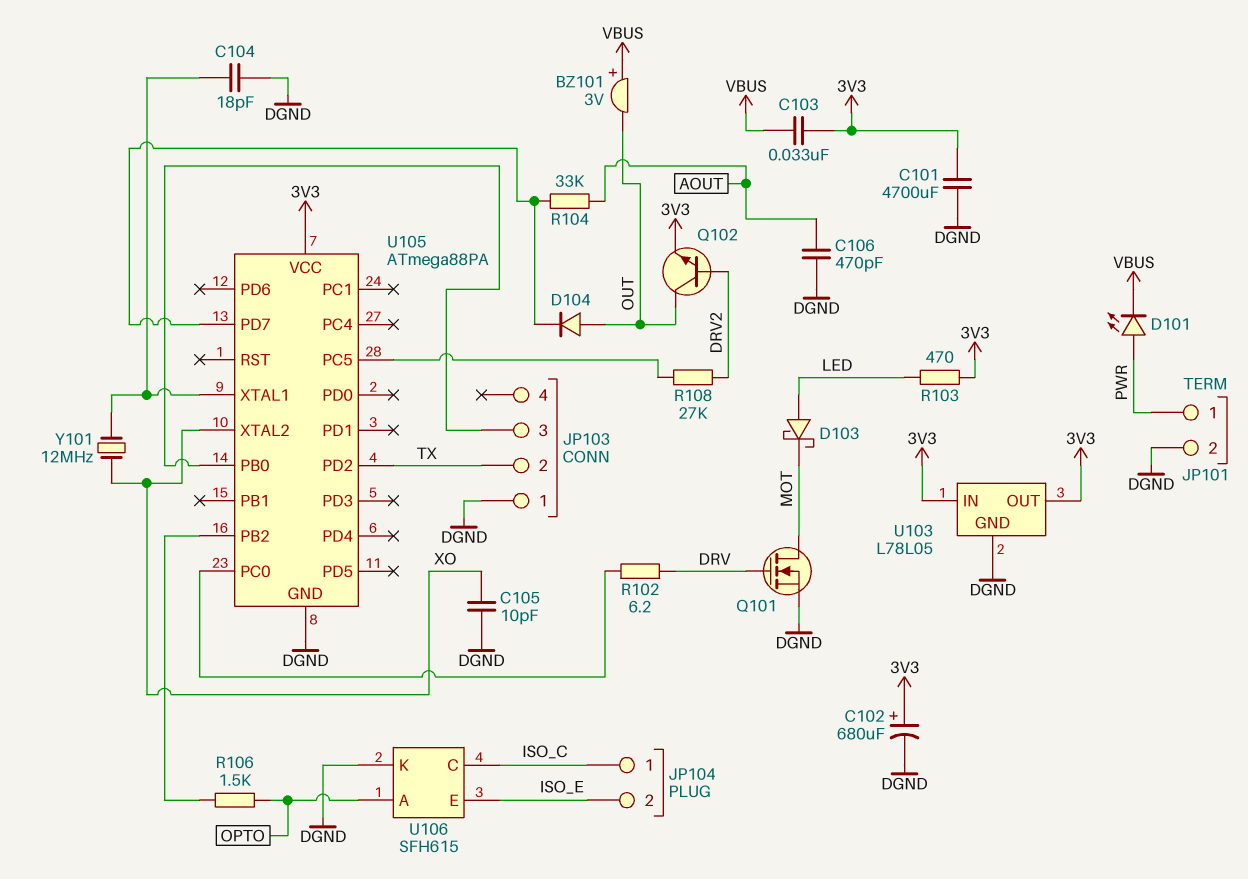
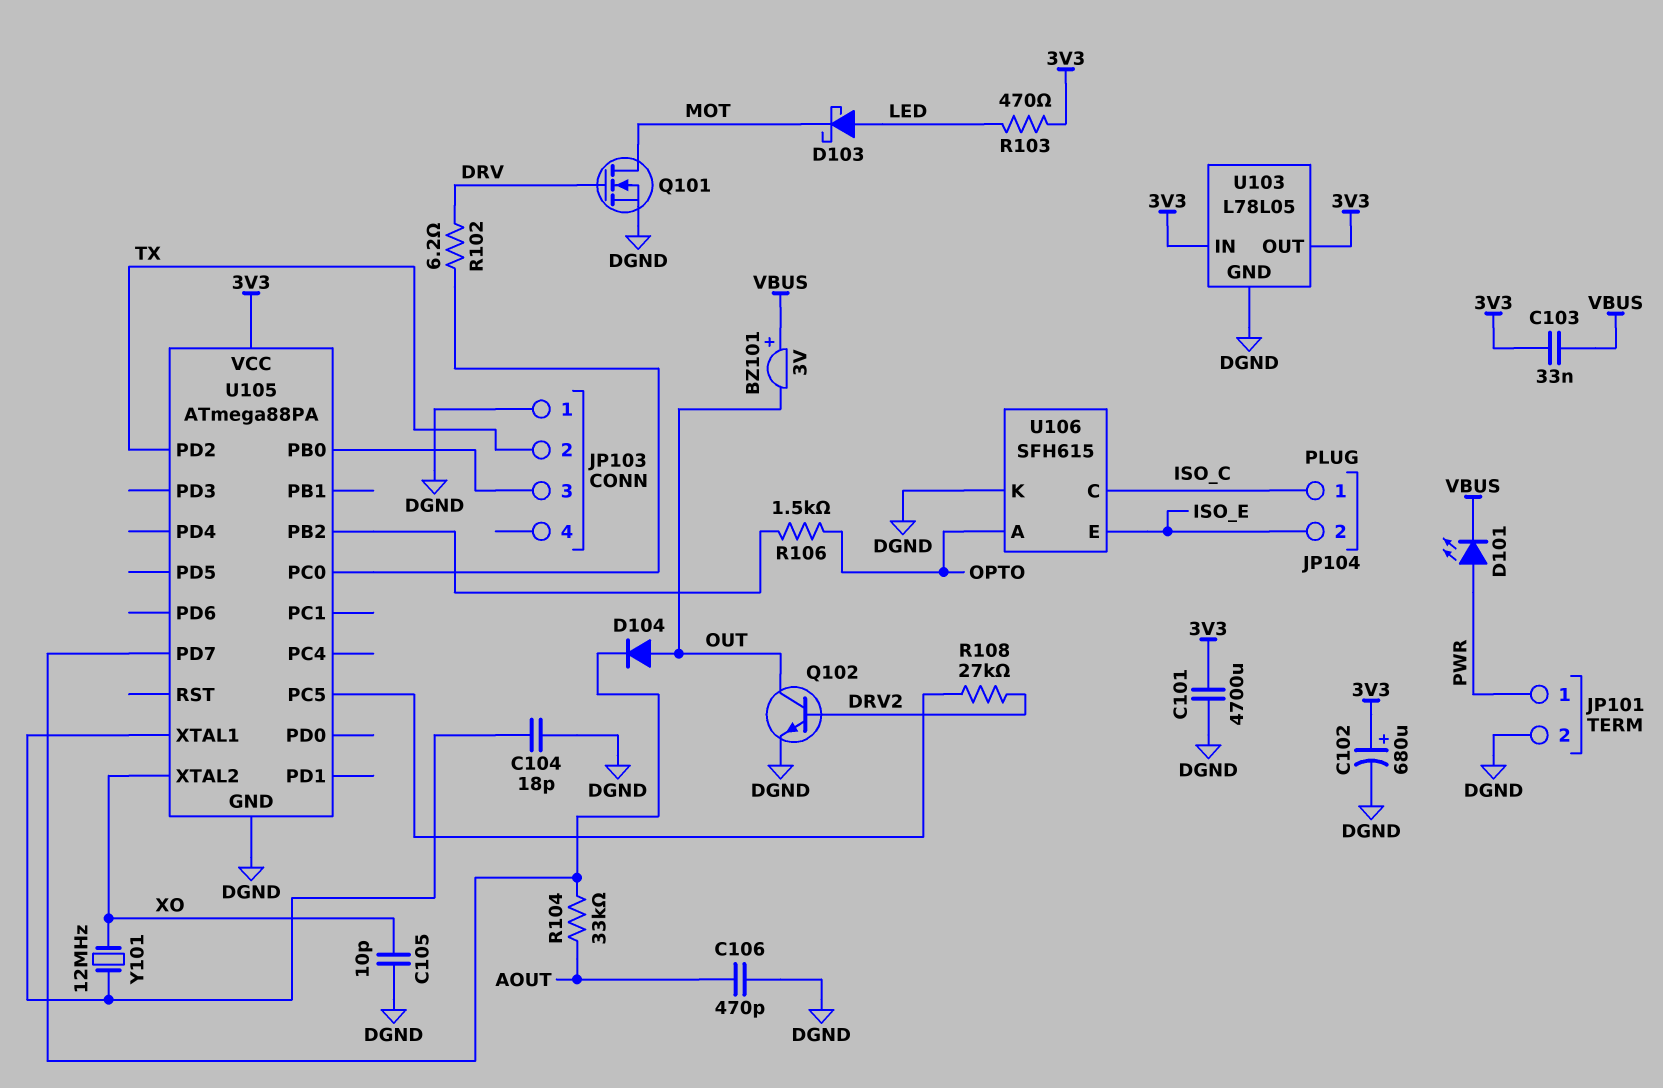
Q102: NPN (B DRV2, C OUT, E 3V3) -> NPN (B DRV2, C OUT, E DGND)

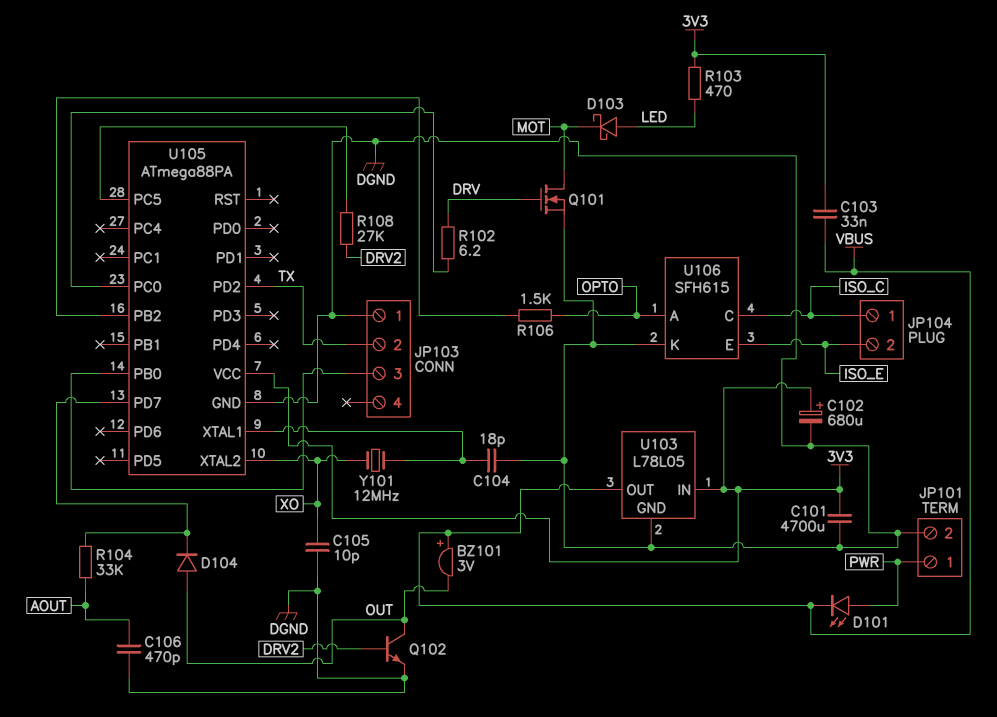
U103 pin OUT: 3V3 -> VBUS

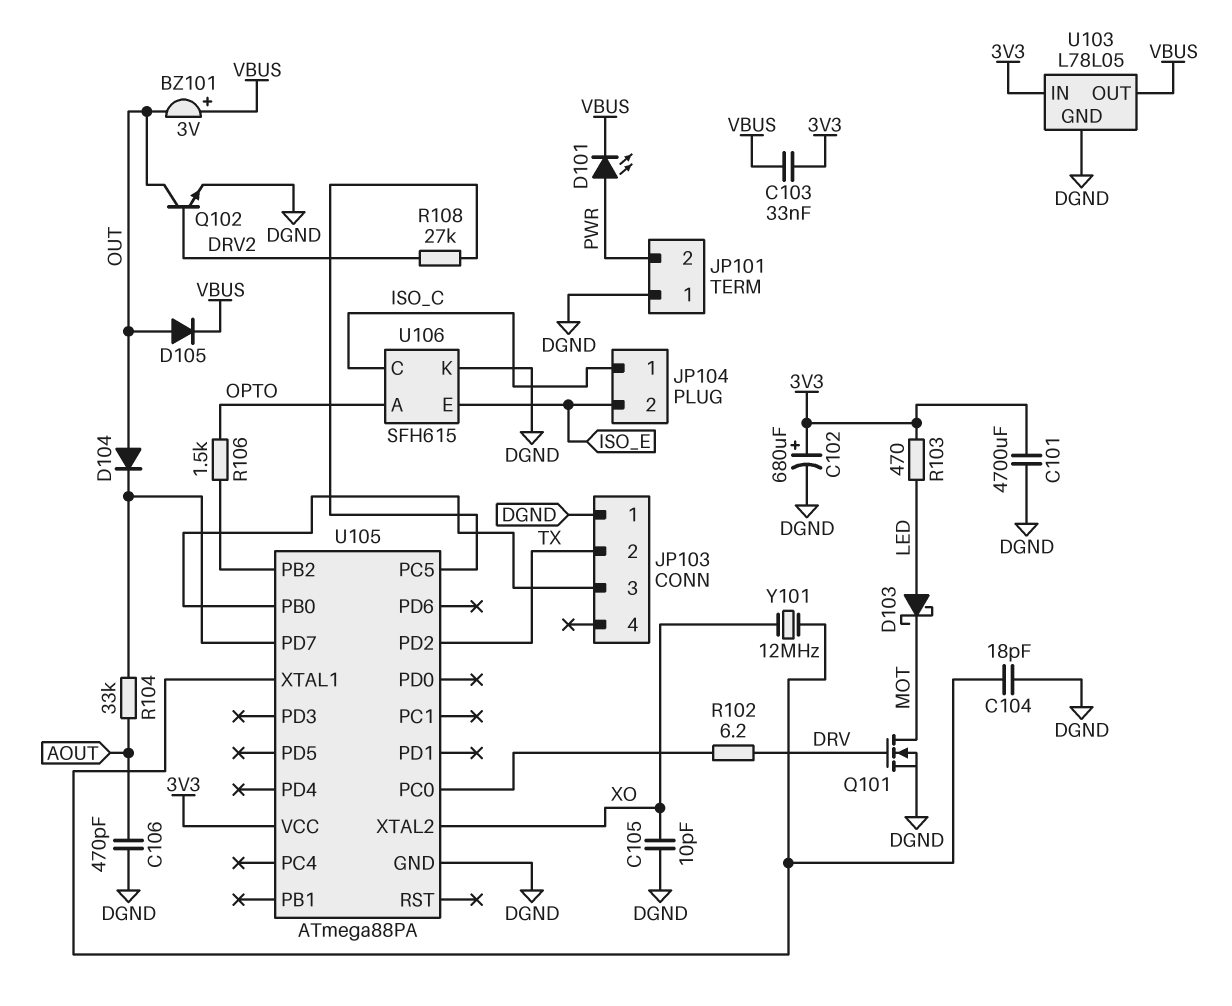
D105: none -> diode (A OUT, K VBUS)
JP101 pin 1: PWR -> DGND
JP101 pin 2: DGND -> PWR

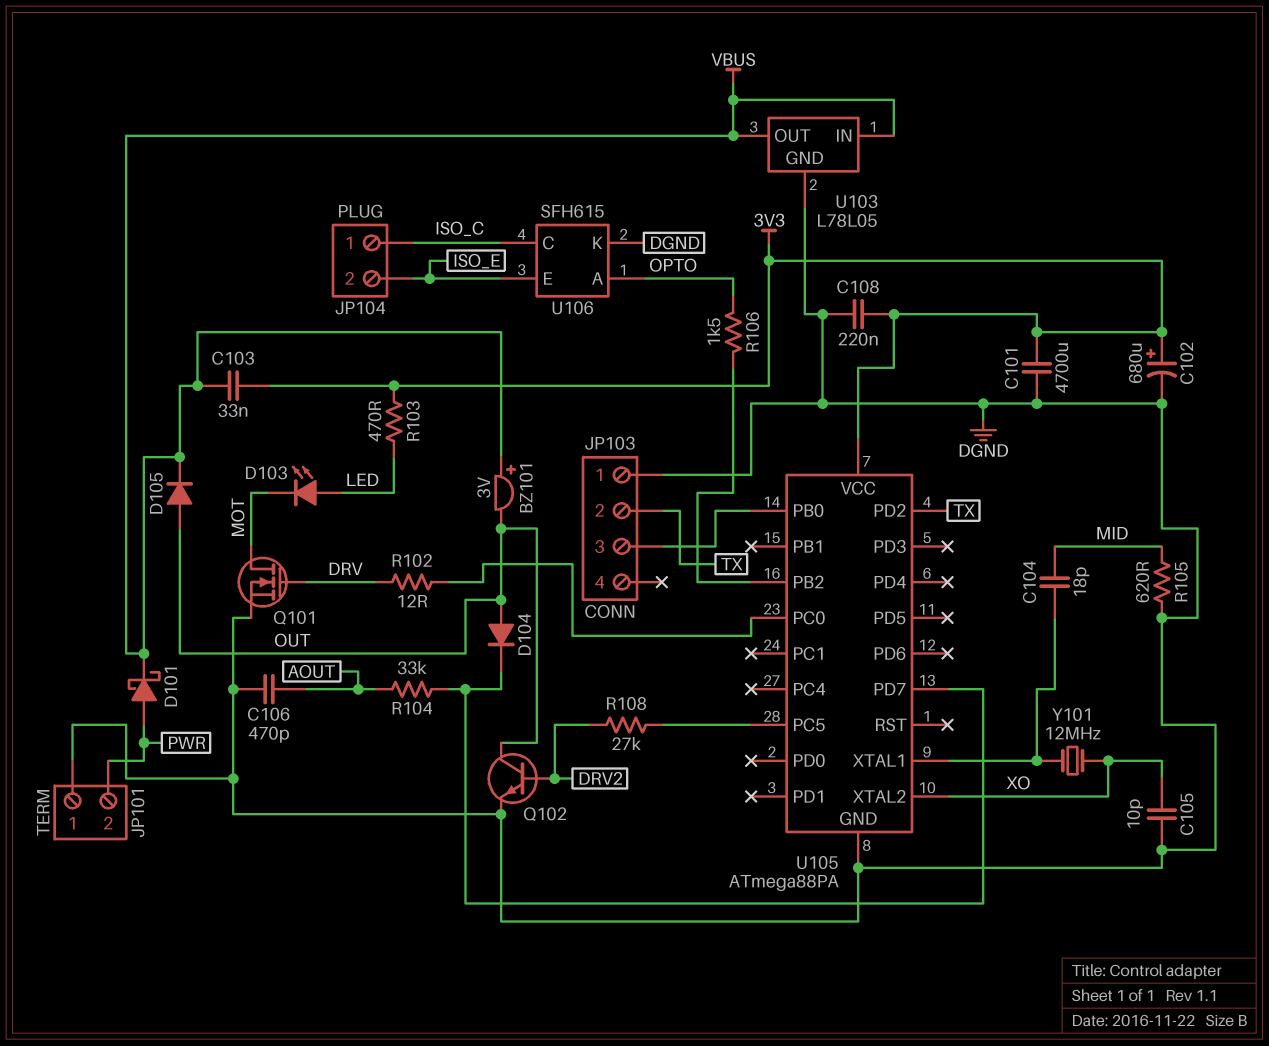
C104: 18pF (DGND, U105/XTAL1) -> 18pF (MID, U105/XTAL1)
C108: none -> 220nF (3V3, DGND)
D101: LED (A PWR, K VBUS) -> schottky (A PWR, K VBUS)
D103: schottky (A LED, K MOT) -> LED (A LED, K MOT)
R102: 6.2 (DRV, U105/PC0) -> 12 (DRV, U105/PC0)
R105: none -> 620 (DGND, MID)
U103 pin IN: 3V3 -> VBUS

